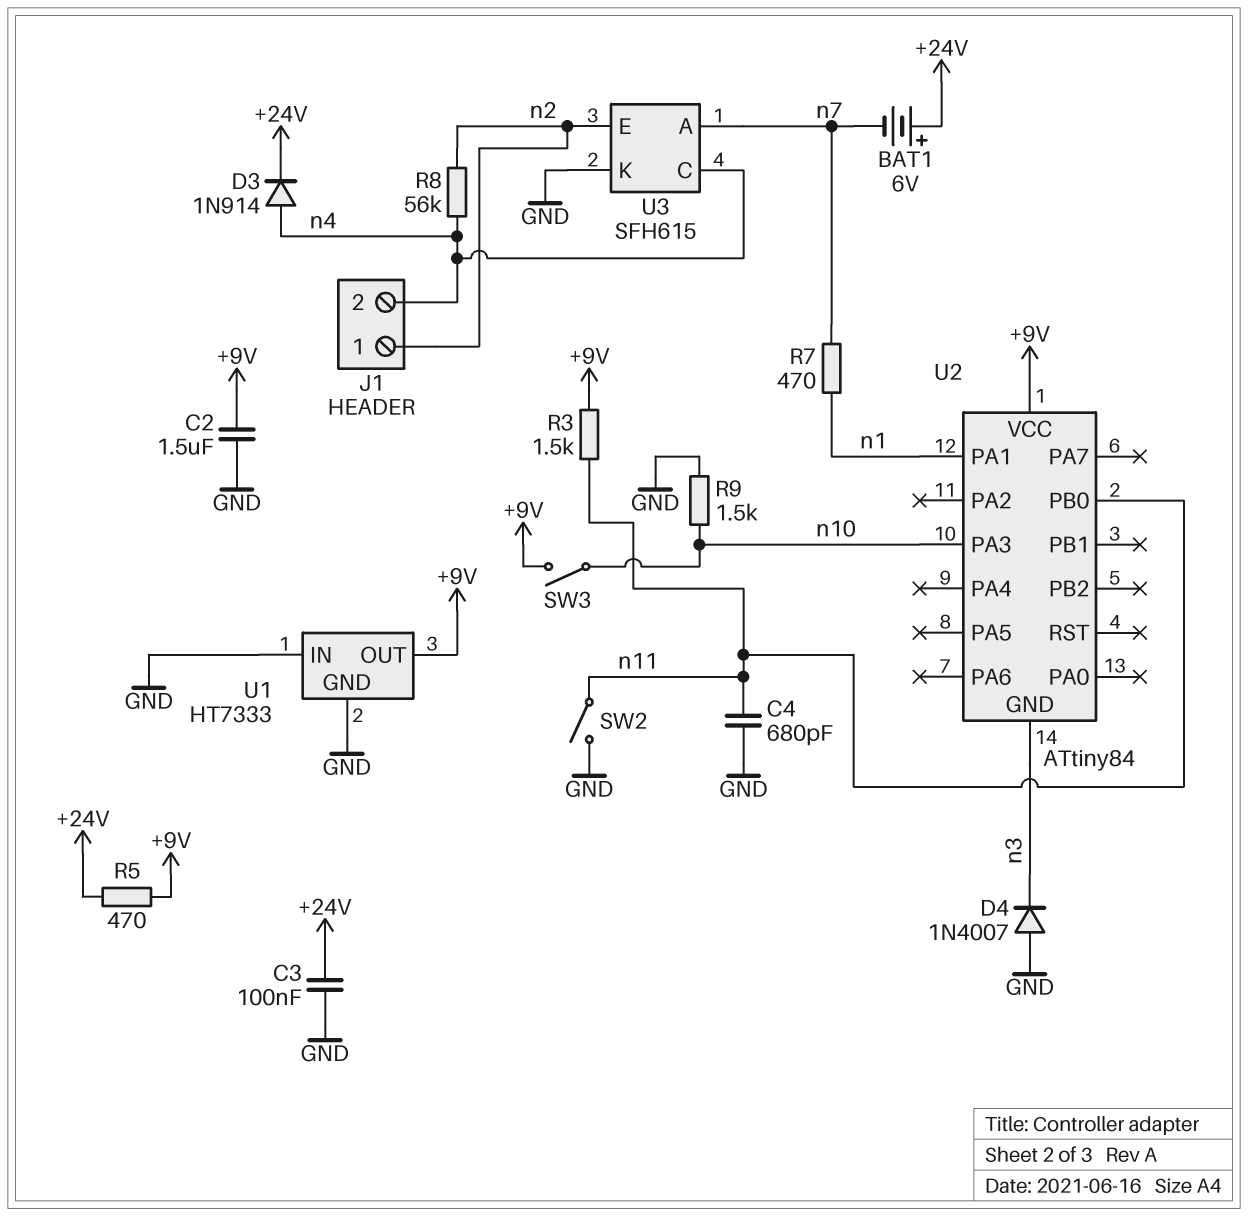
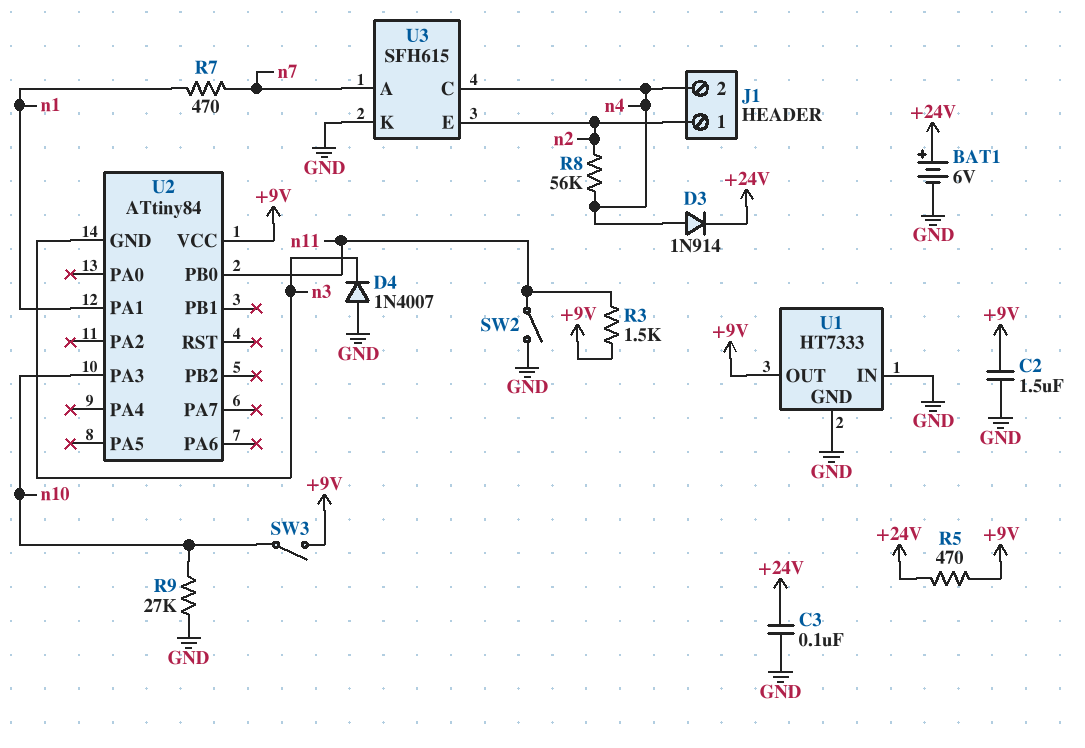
BAT1: 6V (plus +24V, minus n7) -> 6V (plus +24V, minus GND)
C4: 680pF (GND, n11) -> none
R9: 1.5k (GND, n10) -> 27k (GND, n10)

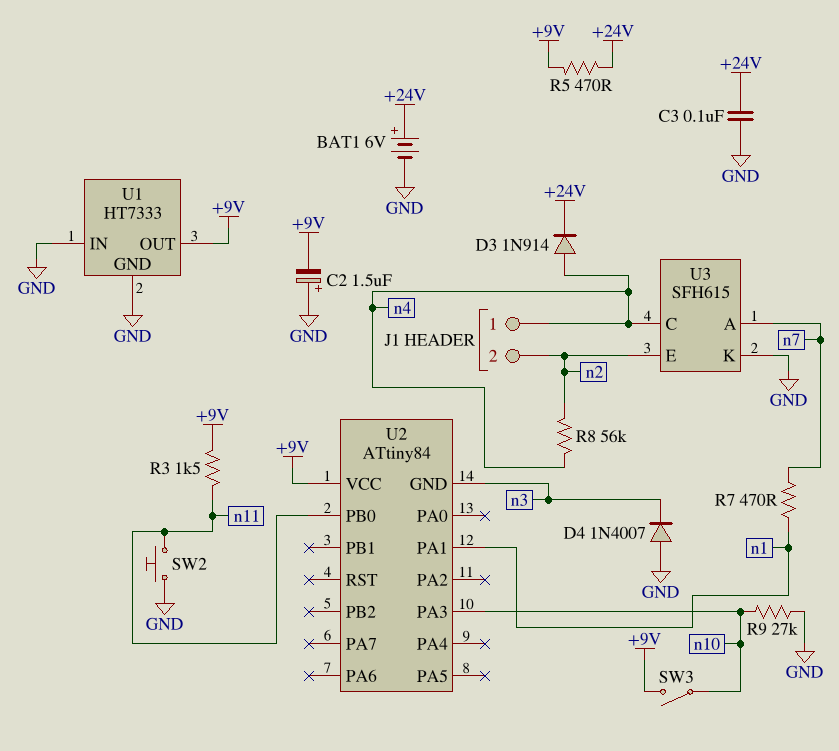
C2: 1.5uF (+9V, GND) -> 1.5uF (plus GND, minus +9V)
J1 pin 1: n2 -> n4
J1 pin 2: n4 -> n2
SW2: switch (GND, n11) -> button (GND, n11)

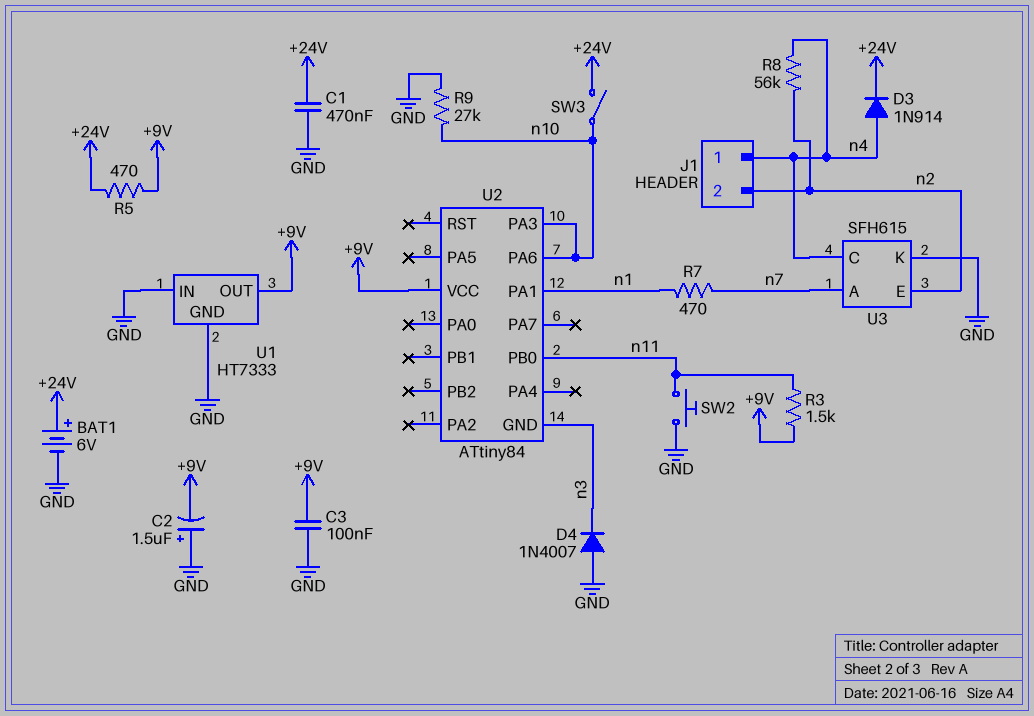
C1: none -> 470nF (+24V, GND)
C3: 100nF (+24V, GND) -> 100nF (+9V, GND)
SW3: switch (+9V, n10) -> switch (+24V, n10)
U2 pin PA6: none -> n10

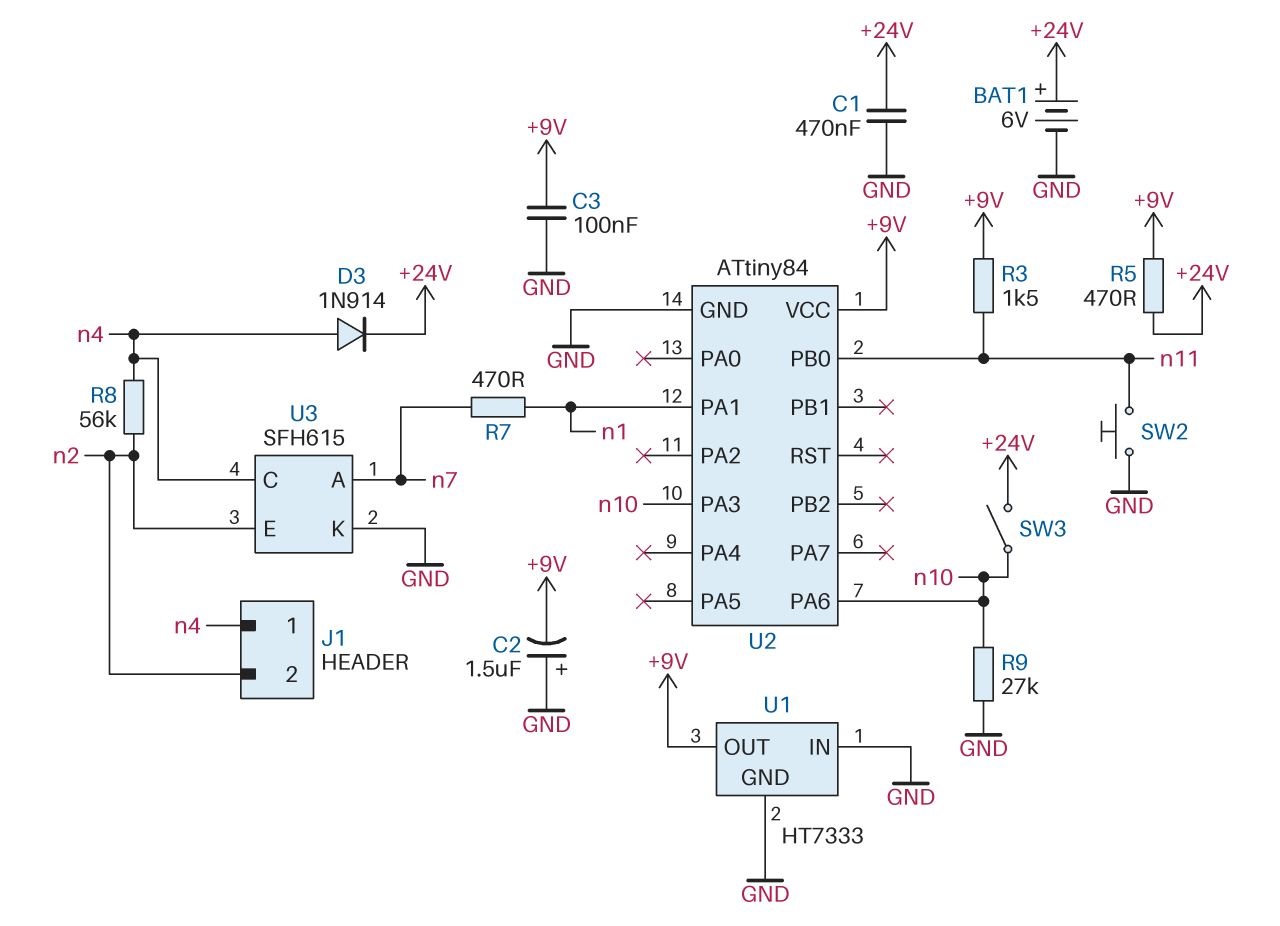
D4: diode 1N4007 (A GND, K n3) -> none
U2 pin GND: n3 -> GND

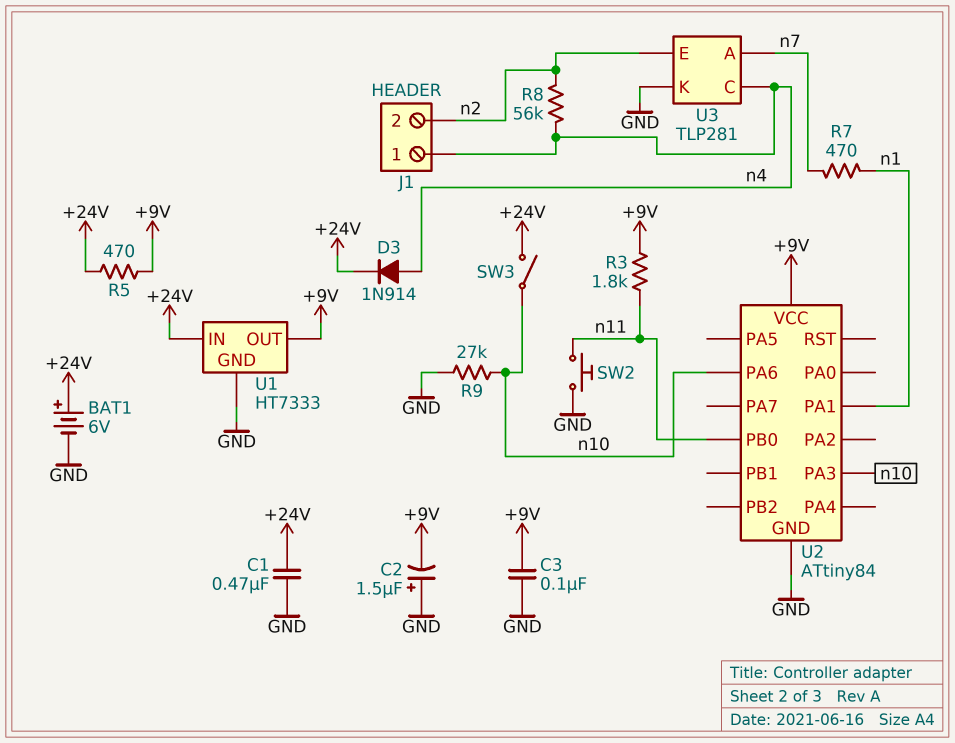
R3: 1.5k (+9V, n11) -> 1.8k (+9V, n11)
U1 pin IN: GND -> +24V
U3: SFH615 -> TLP281

